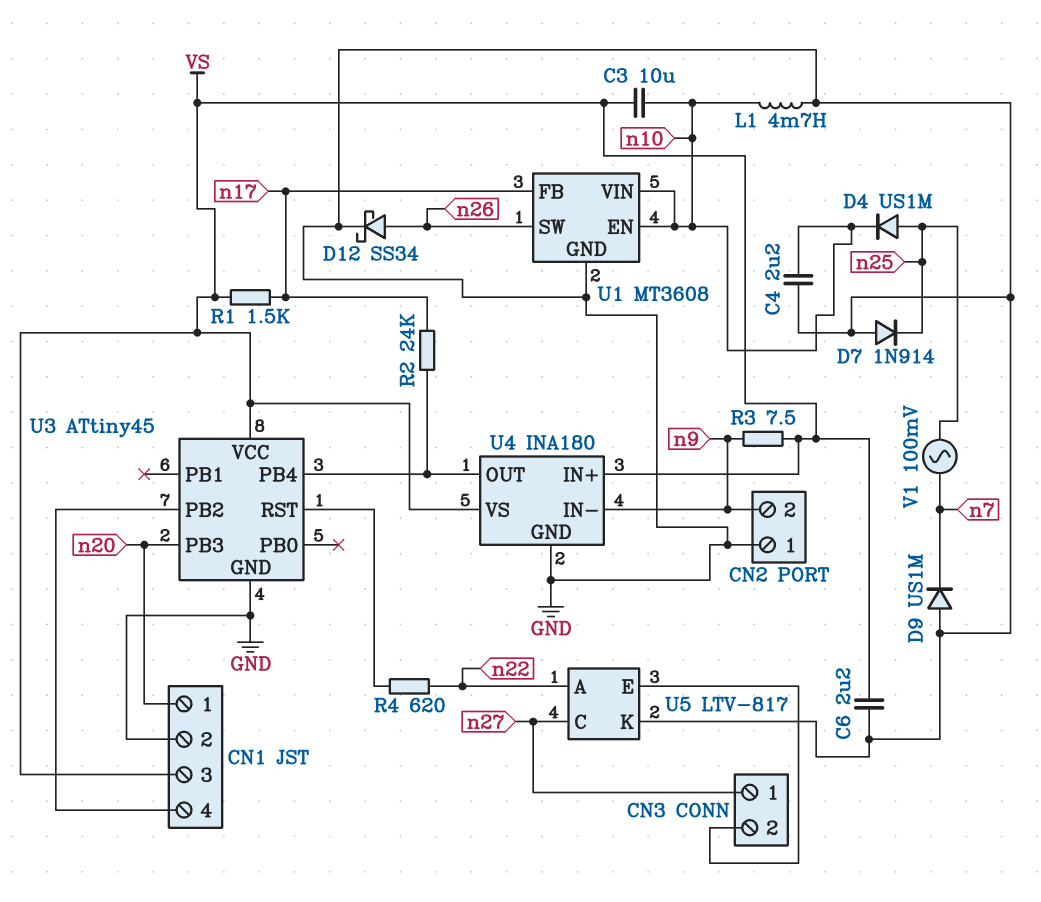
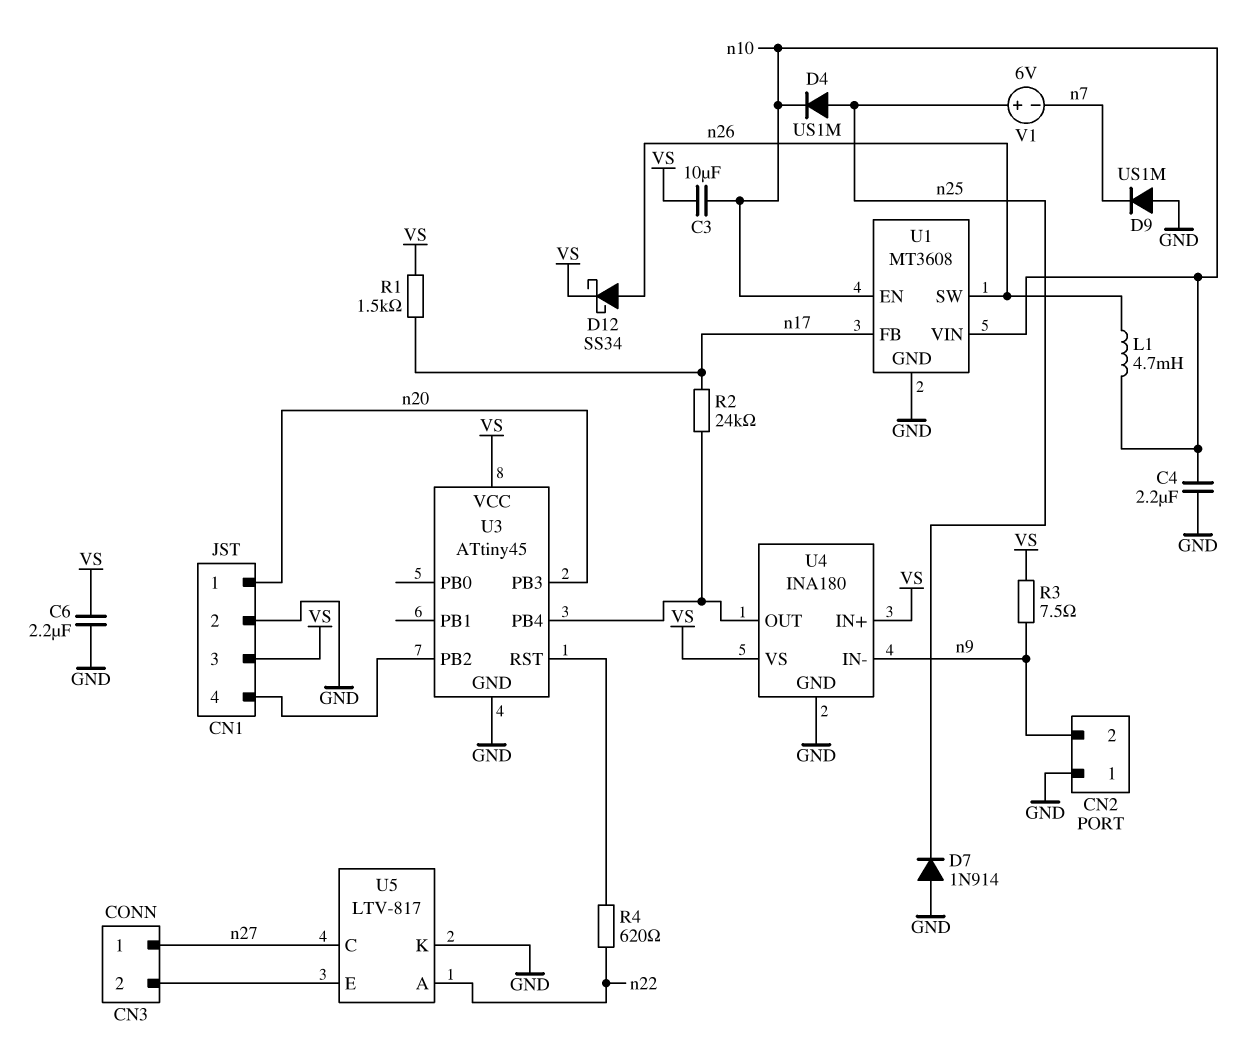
D12: schottky SS34 (A n26, K GND) -> schottky SS34 (A n26, K VS)
L1: 4.7mH (GND, n10) -> 4.7mH (n10, n26)
V1: AC 100mV (n7, n25) -> 6V (plus n25, minus n7)

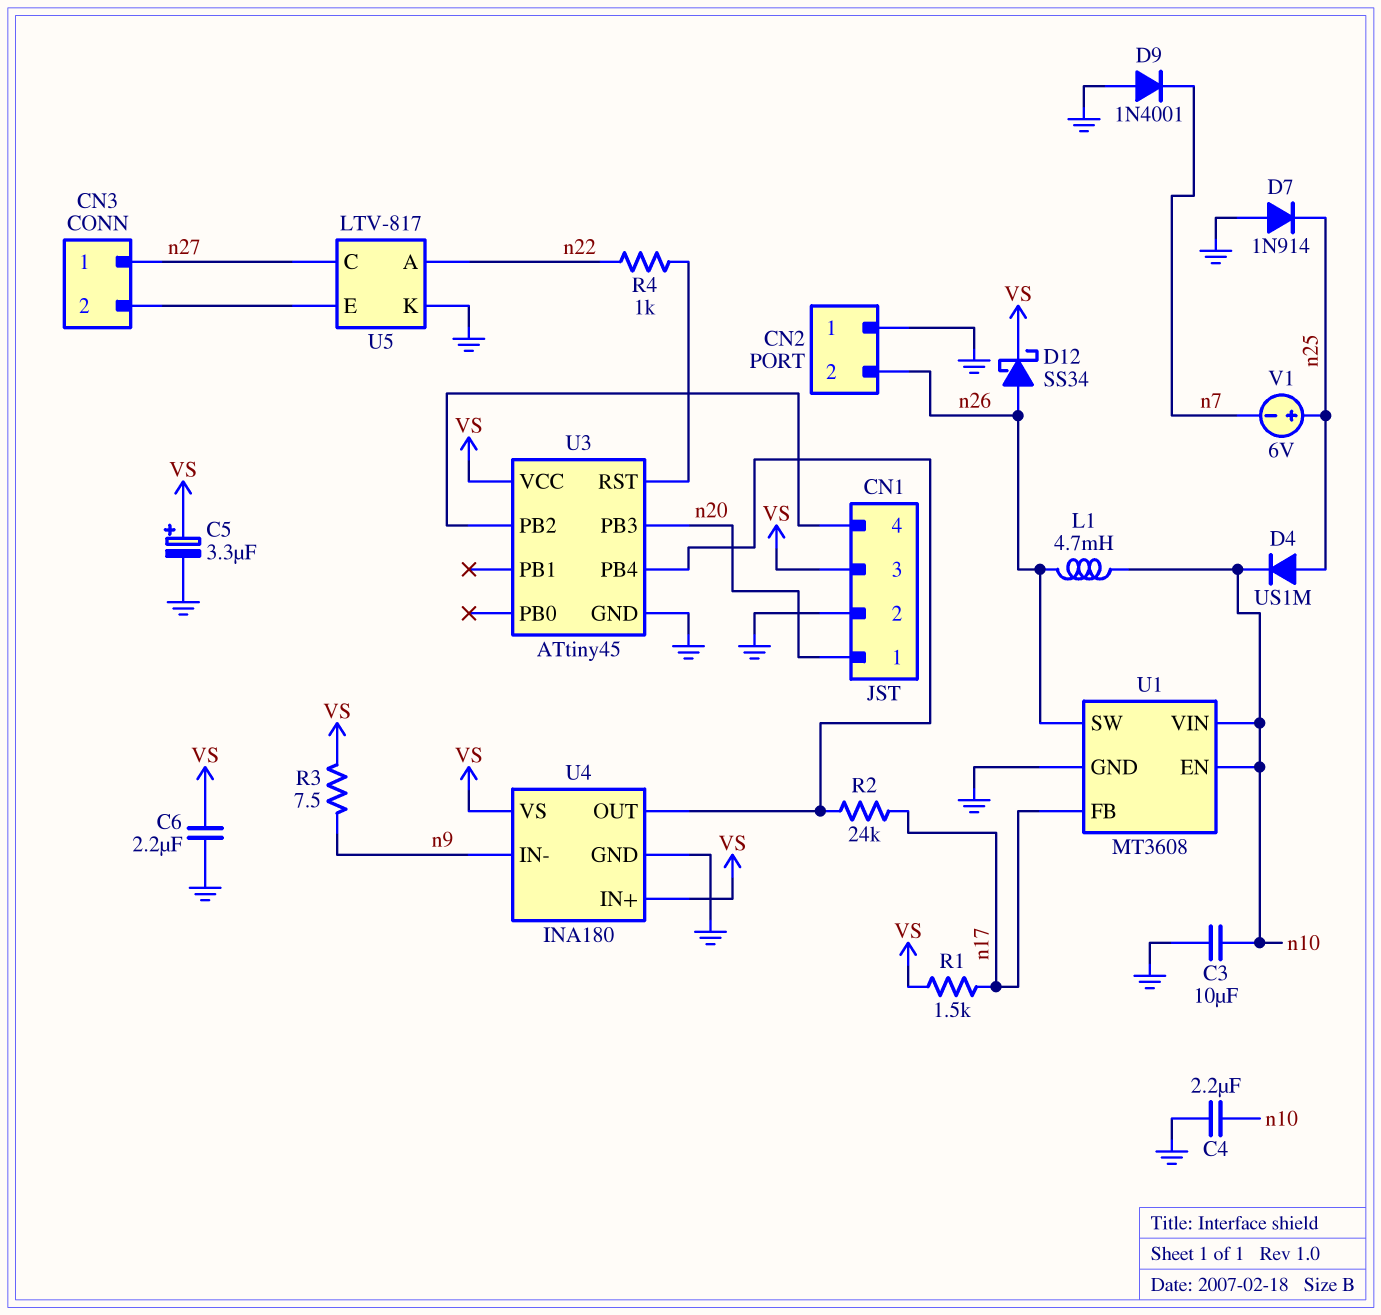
C3: 10uF (VS, n10) -> 10uF (GND, n10)
C5: none -> 3.3uF (plus VS, minus GND)
CN2 pin 2: n9 -> n26
D9: diode US1M (A GND, K n7) -> diode 1N4001 (A GND, K n7)
R4: 620 (U3/RST, n22) -> 1k (U3/RST, n22)

